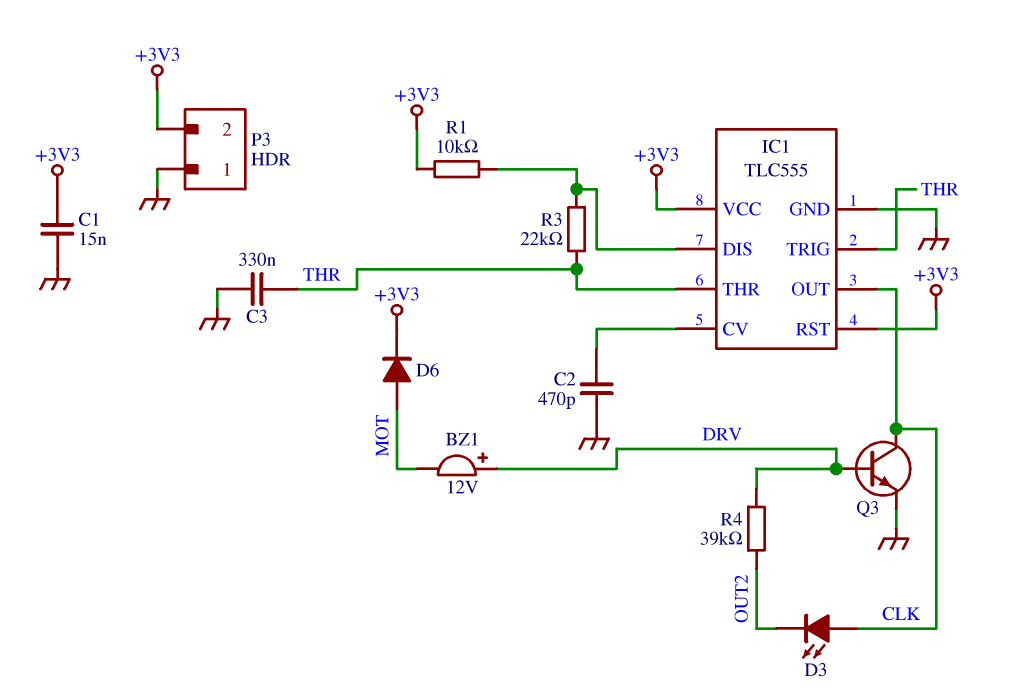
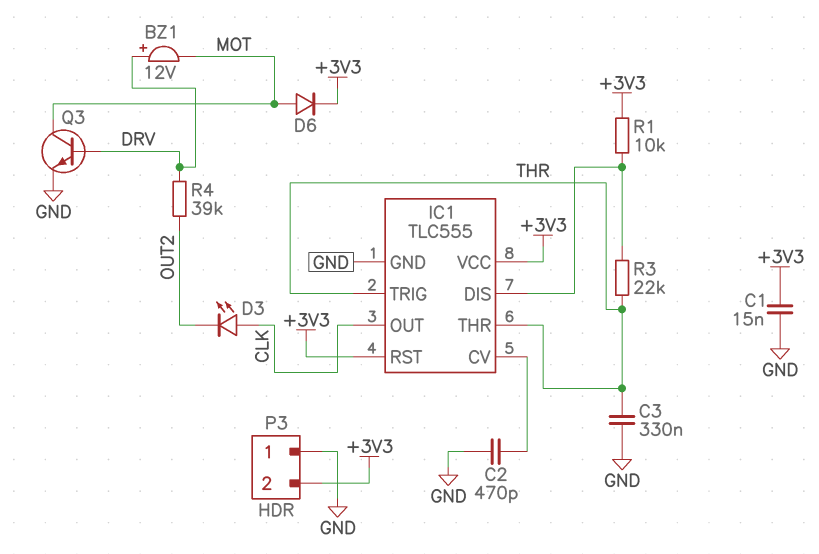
Q3: NPN (B DRV, C CLK, E GND) -> NPN (B DRV, C MOT, E GND)

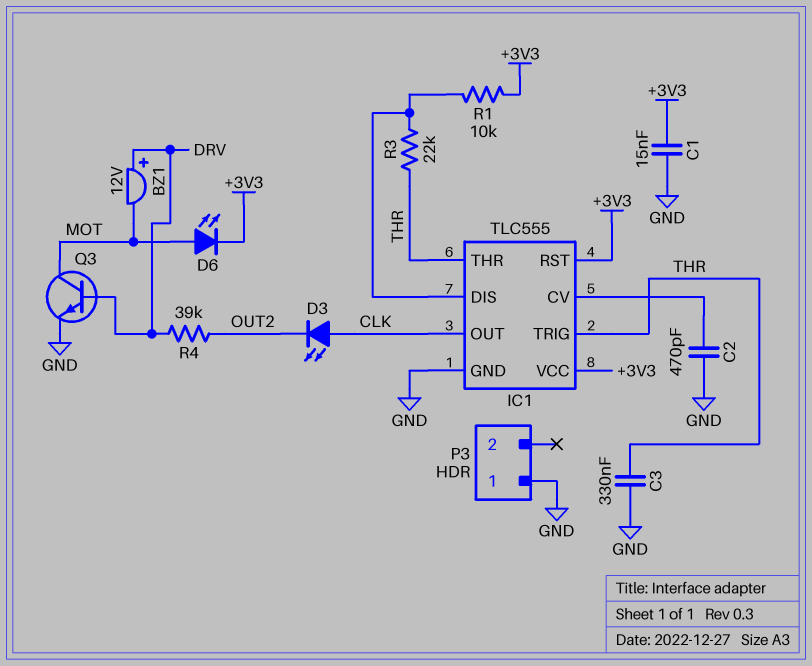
D6: diode (A MOT, K +3V3) -> LED (A MOT, K +3V3)
P3 pin 2: +3V3 -> none

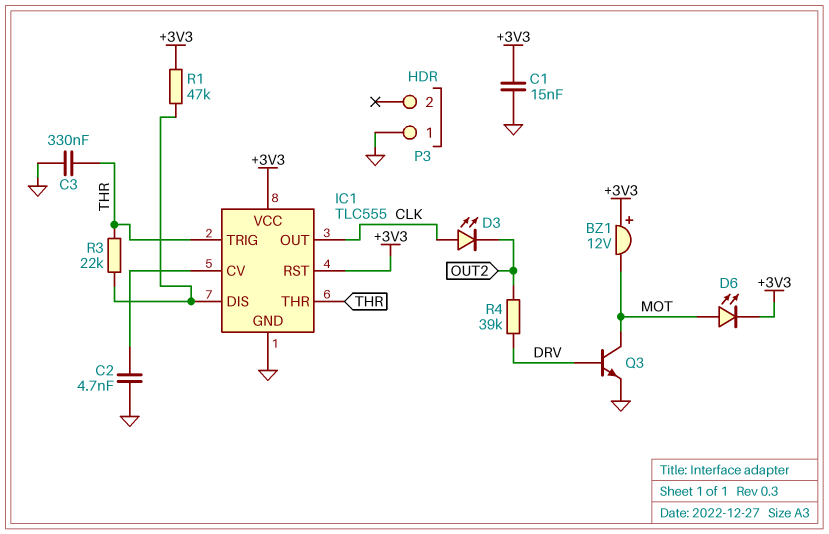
BZ1: buzzer 12V (plus DRV, minus MOT) -> buzzer 12V (plus +3V3, minus MOT)
C2: 470pF (GND, IC1/CV) -> 4.7nF (GND, IC1/CV)
R1: 10k (+3V3, IC1/DIS) -> 47k (+3V3, IC1/DIS)

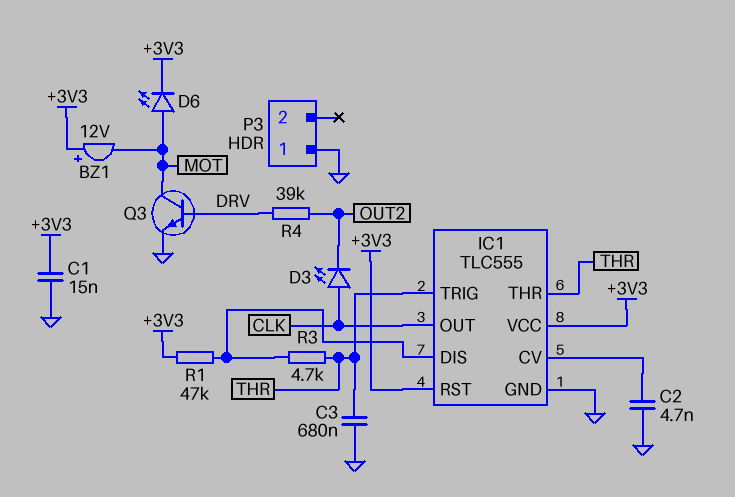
C3: 330nF (GND, THR) -> 680nF (GND, THR)
R3: 22k (IC1/DIS, THR) -> 4.7k (IC1/DIS, THR)

